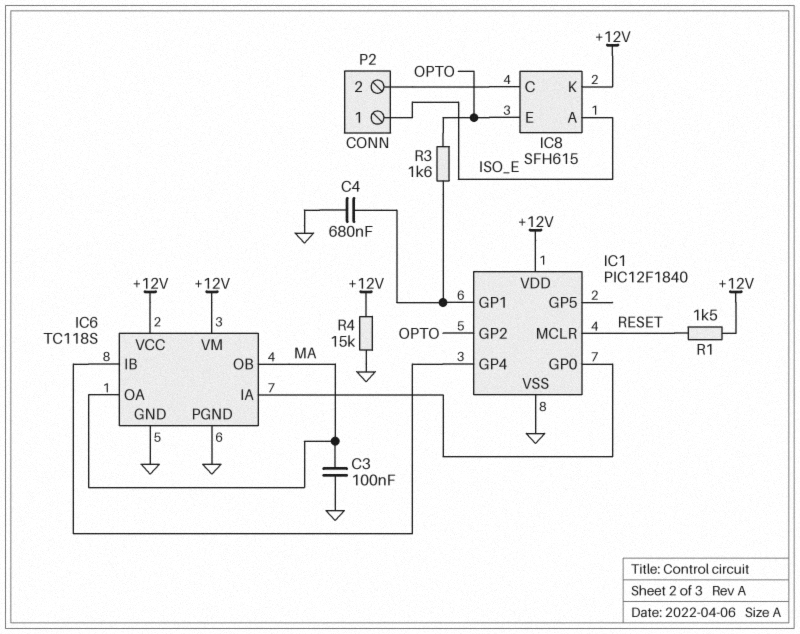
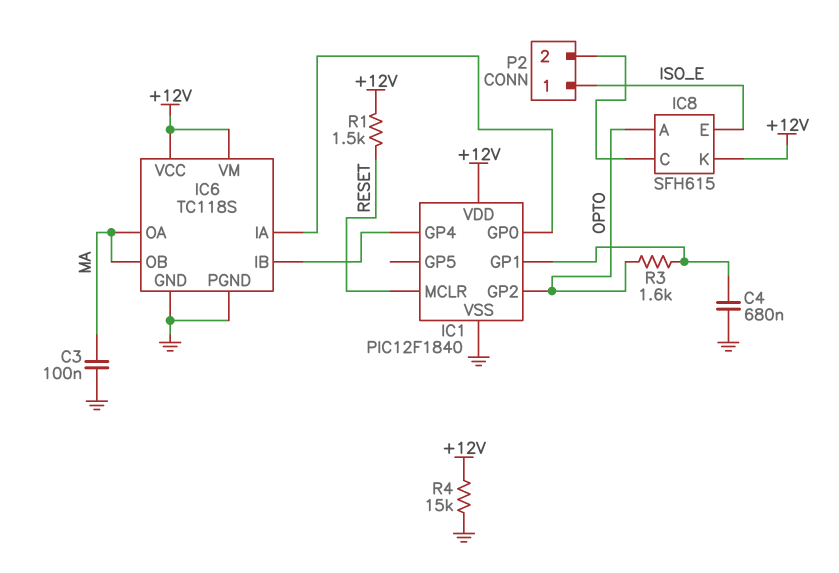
IC8 pin A: ISO_E -> OPTO
IC8 pin E: OPTO -> ISO_E

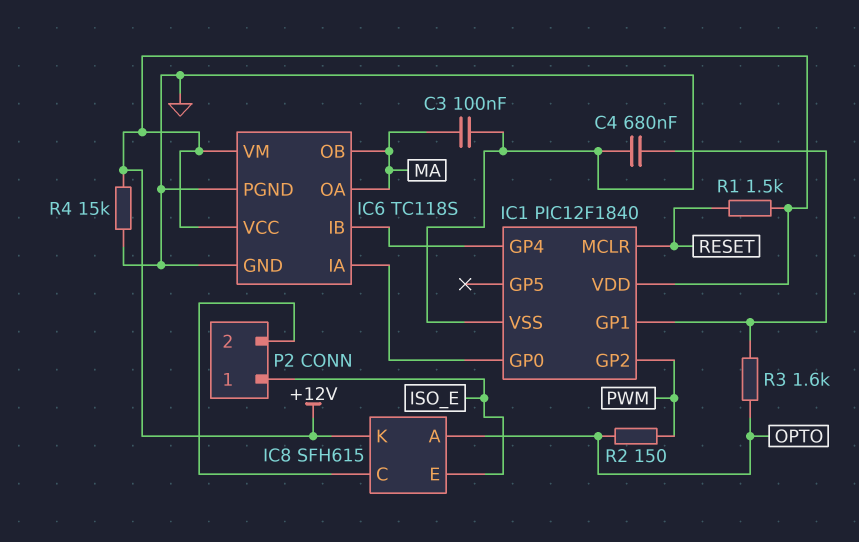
IC1 pin GP2: OPTO -> PWM
R2: none -> 150 (OPTO, PWM)

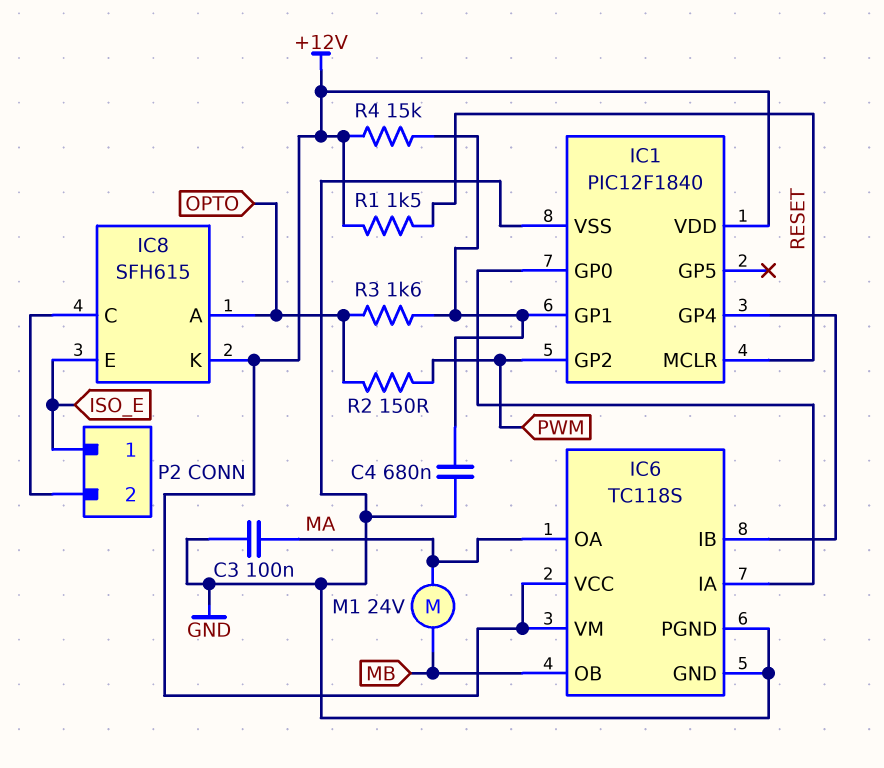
IC6 pin OB: MA -> MB
M1: none -> motor 24V (MA, MB)
R4: 15k (+12V, GND) -> 15k (+12V, IC1/GP1)

